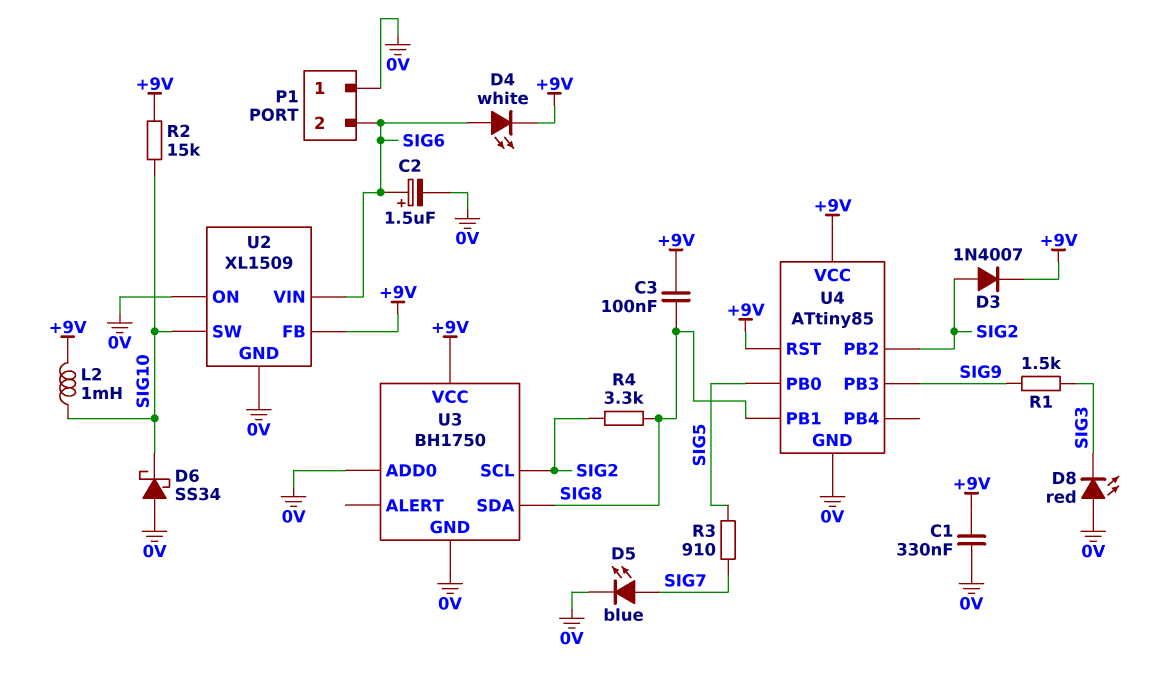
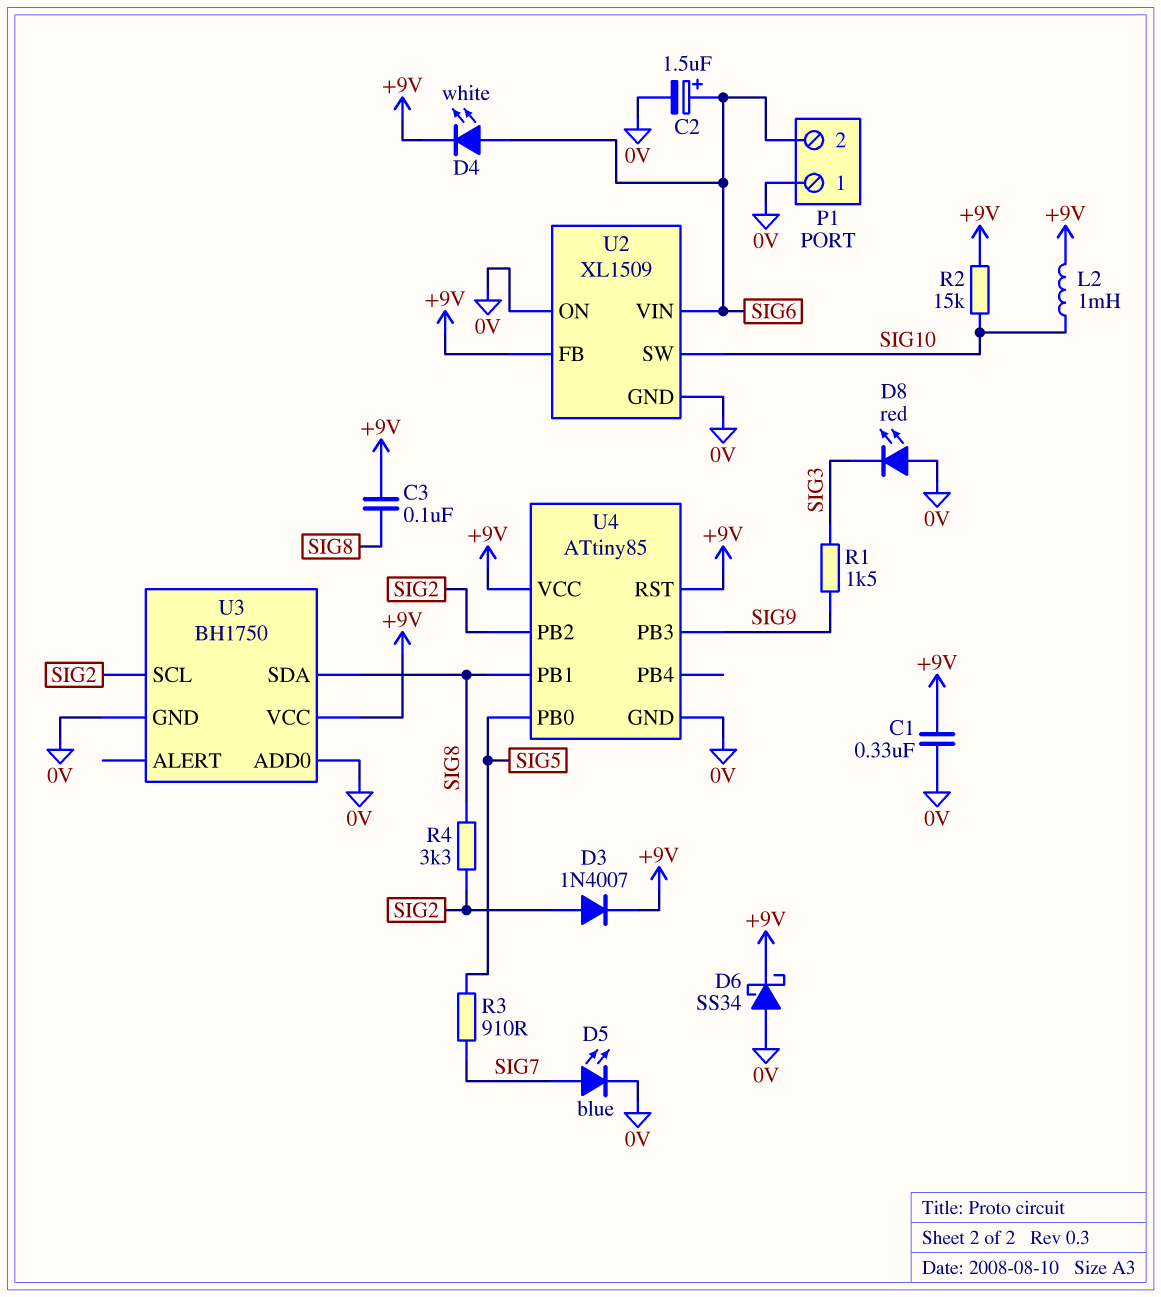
D6: schottky SS34 (A 0V, K SIG10) -> schottky SS34 (A 0V, K +9V)

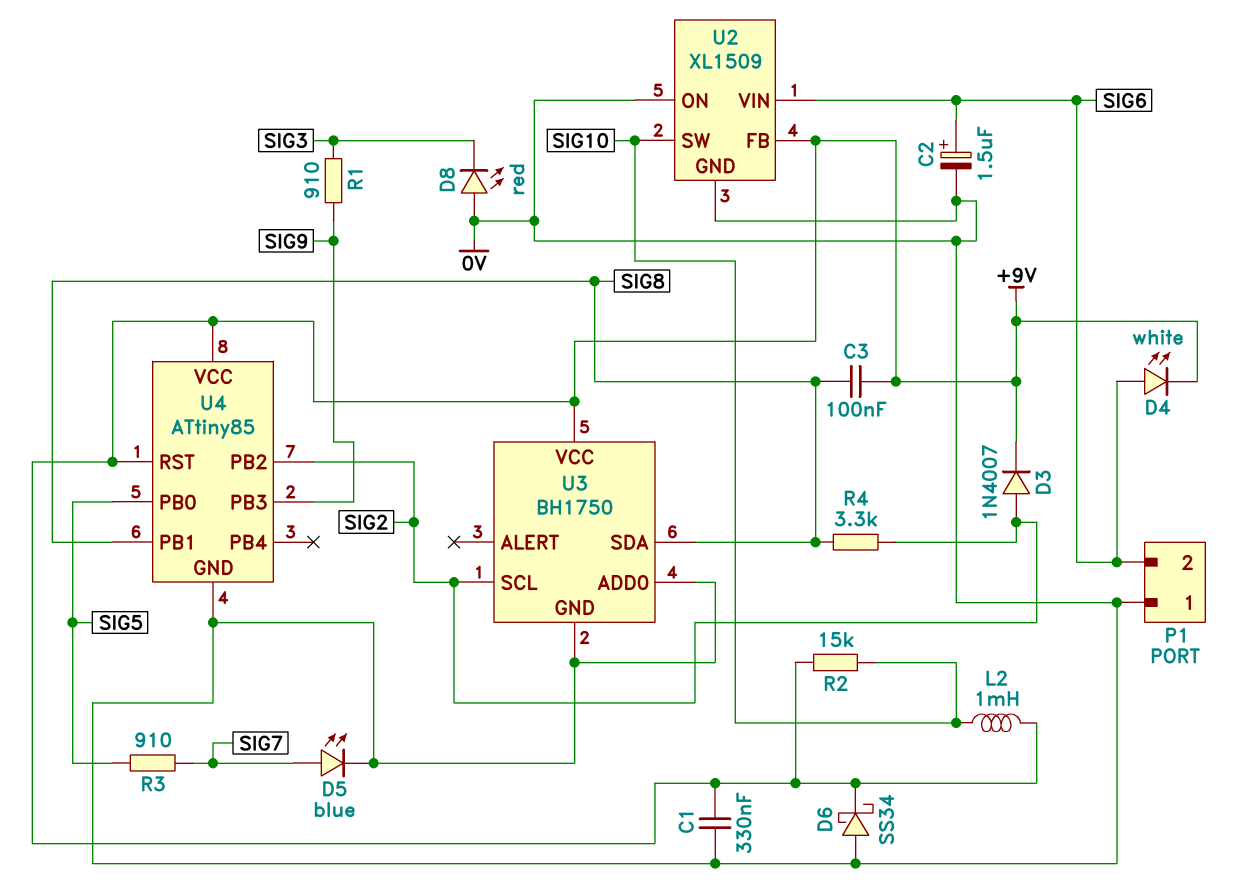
R1: 1.5k (SIG3, SIG9) -> 910 (SIG3, SIG9)

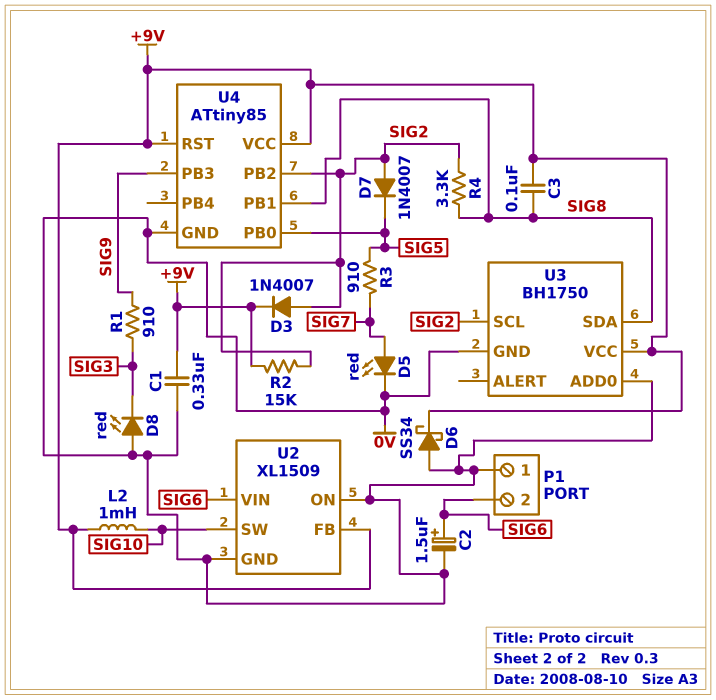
D4: LED white (A SIG6, K +9V) -> none
D5: LED blue (A SIG7, K 0V) -> LED red (A SIG7, K 0V)
D7: none -> diode 1N4007 (A SIG2, K SIG5)
R2: 15k (+9V, SIG10) -> 15k (+9V, SIG2)

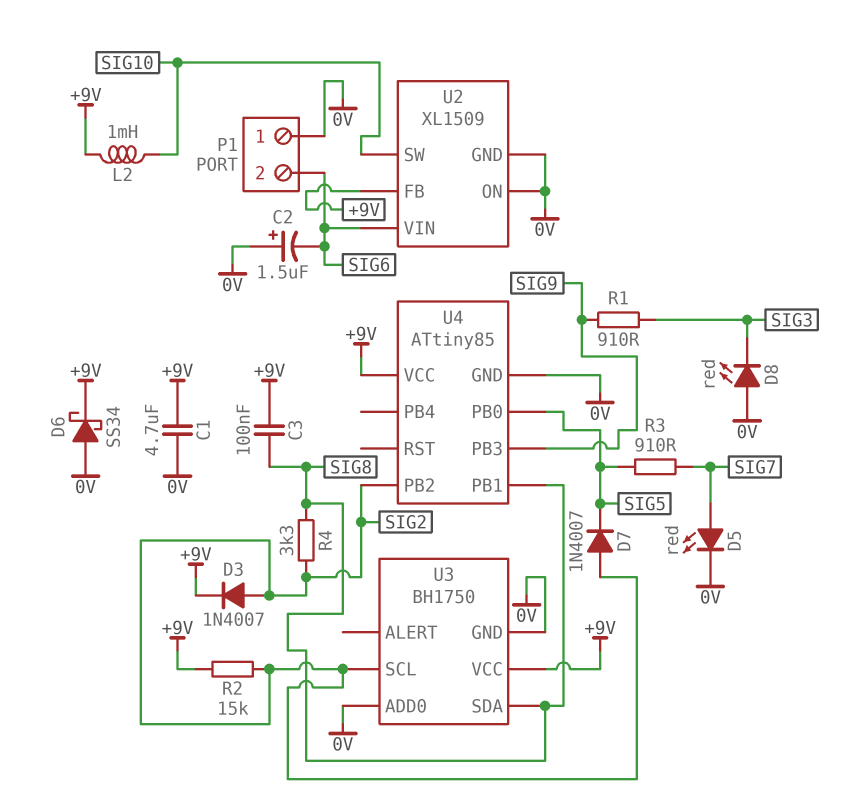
C1: 330nF (+9V, 0V) -> 4.7uF (+9V, 0V)
C2: 1.5uF (plus SIG6, minus 0V) -> 1.5uF (plus 0V, minus SIG6)
U4 pin RST: +9V -> none

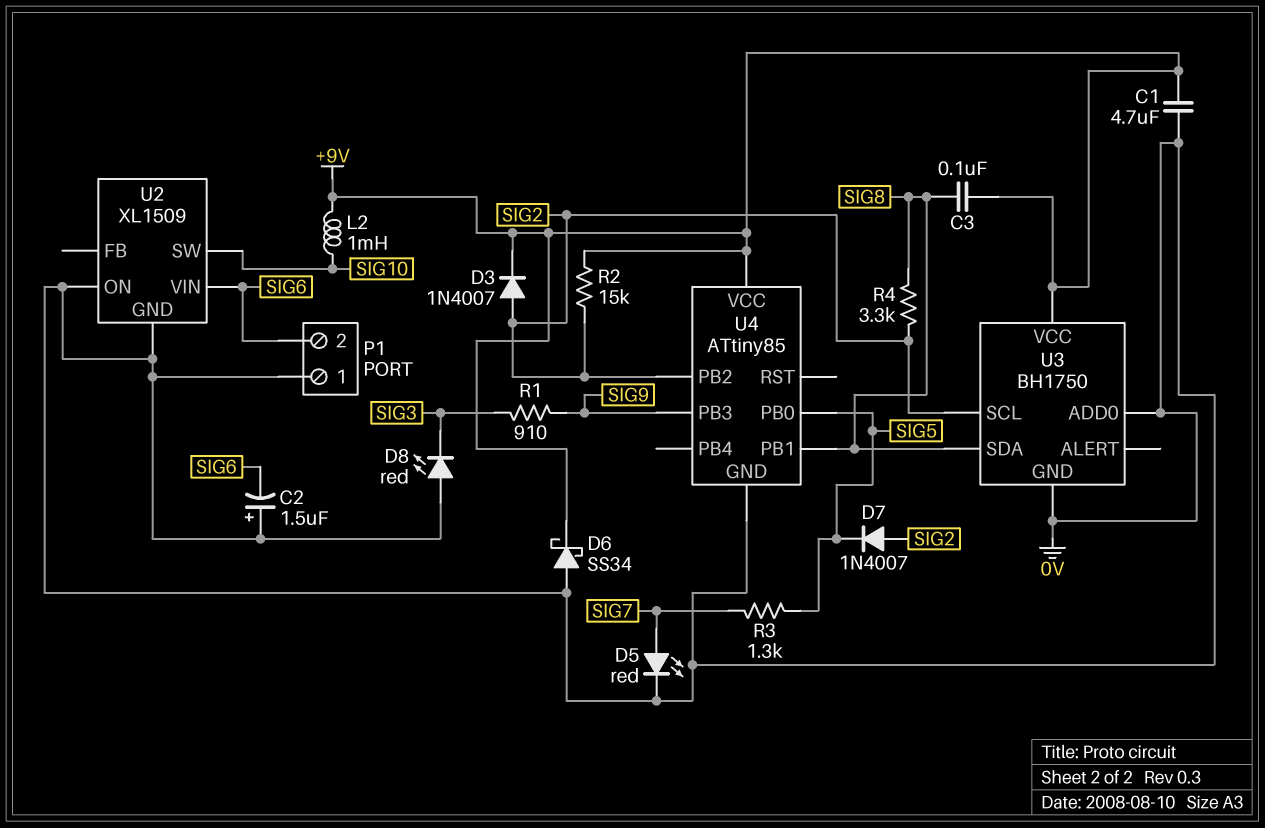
R3: 910 (SIG5, SIG7) -> 1.3k (SIG5, SIG7)
U2 pin FB: +9V -> none

